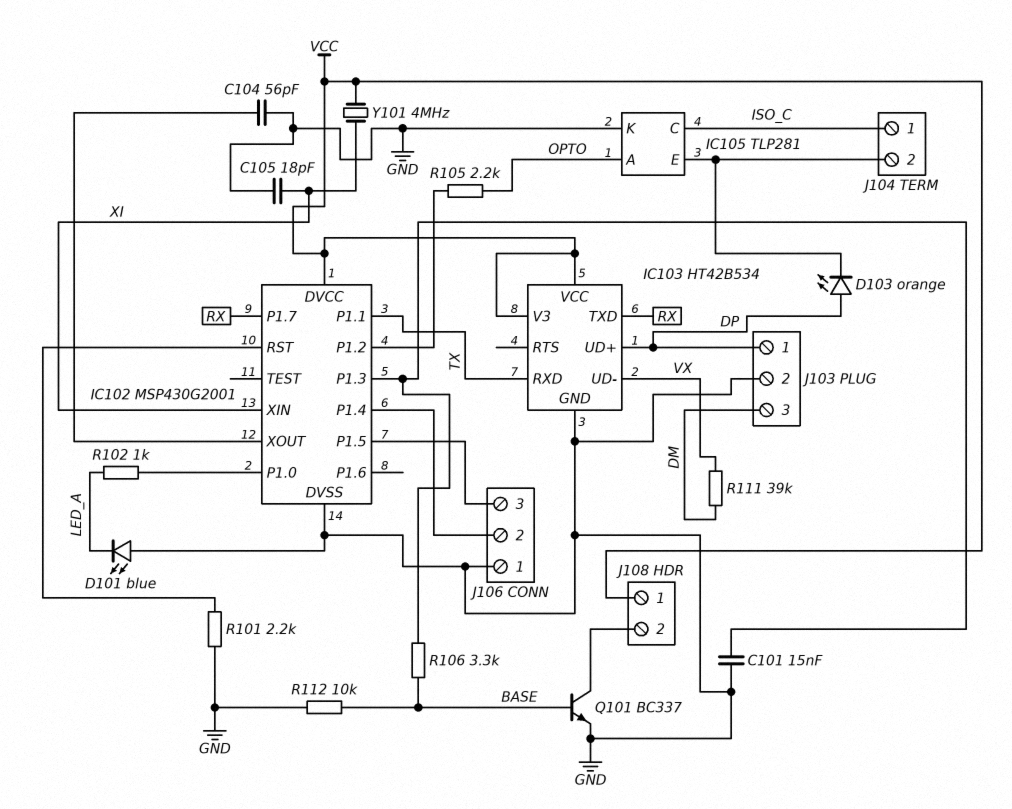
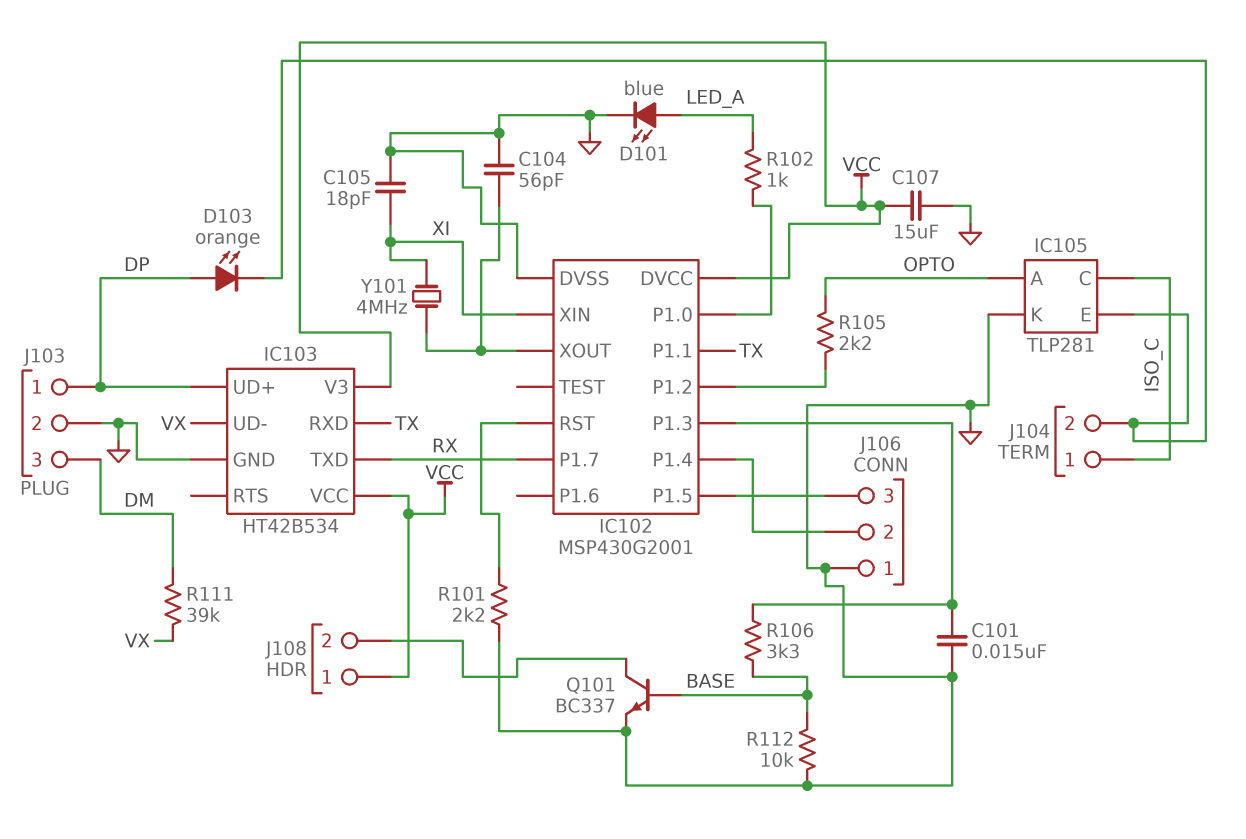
C107: none -> 15uF (GND, VCC)
D101: LED blue (A GND, K LED_A) -> LED blue (A LED_A, K GND)
Y101: 4MHz (VCC, XI) -> 4MHz (IC102/XOUT, XI)

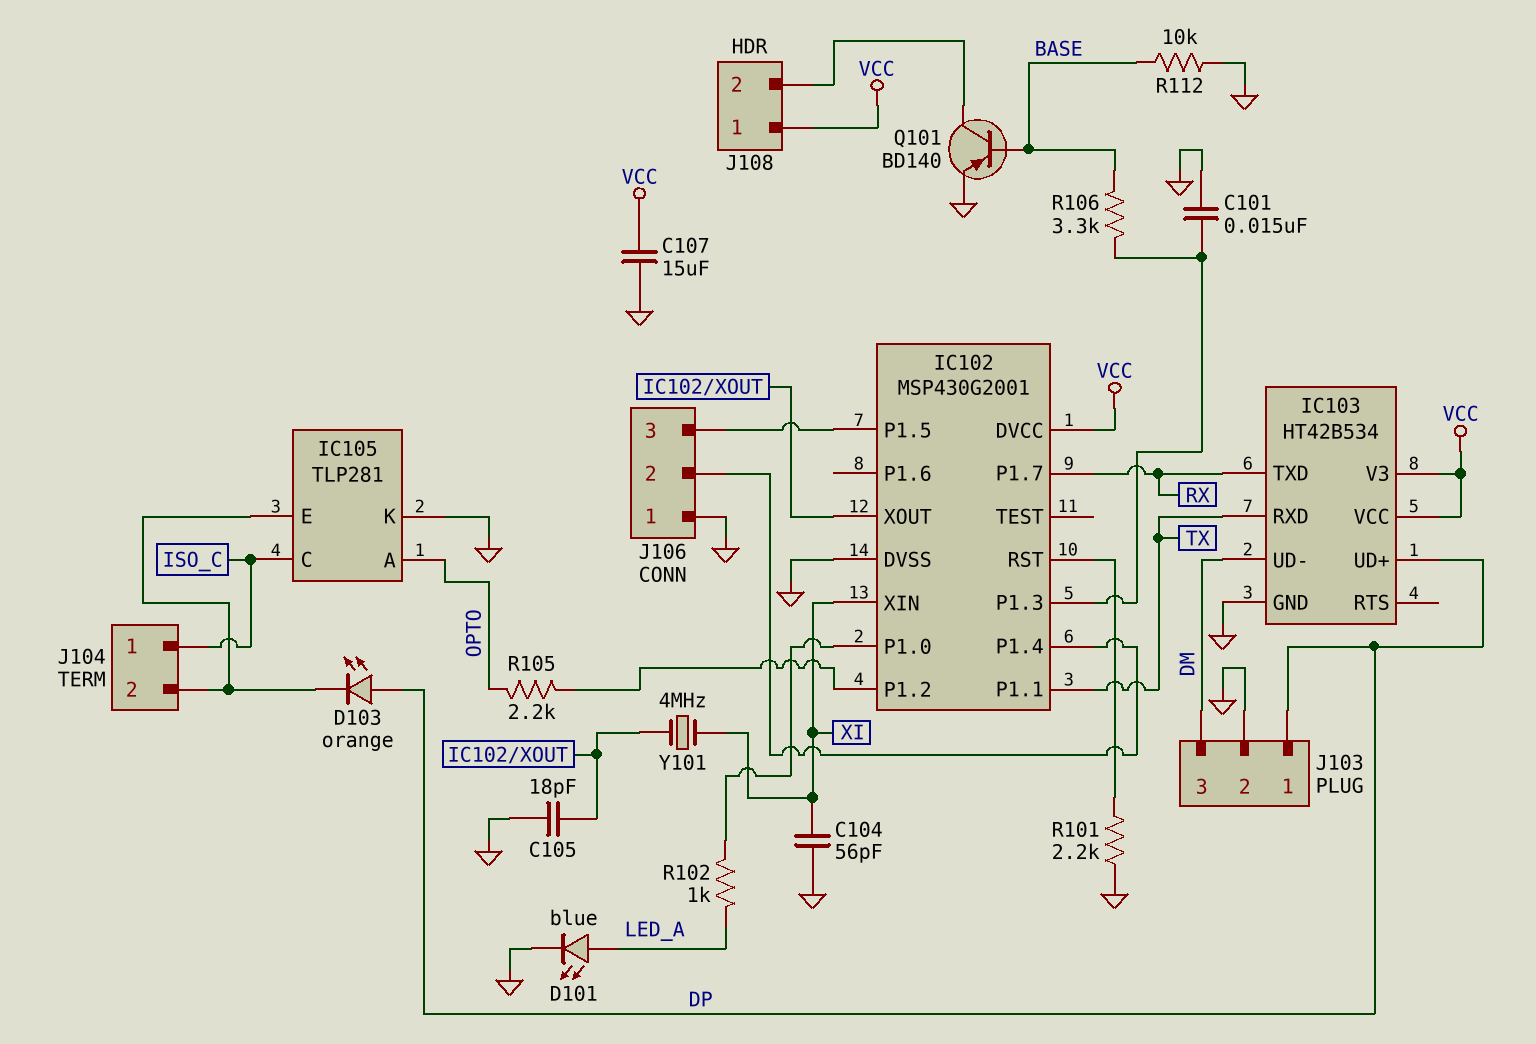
C104: 56pF (GND, IC102/XOUT) -> 56pF (GND, XI)
C105: 18pF (GND, XI) -> 18pF (GND, IC102/XOUT)
IC103 pin UD-: VX -> DM
Q101: NPN BC337 (B BASE, C J108/2, E GND) -> PNP BD140 (B BASE, C J108/2, E GND)
R111: 39k (DM, VX) -> none

